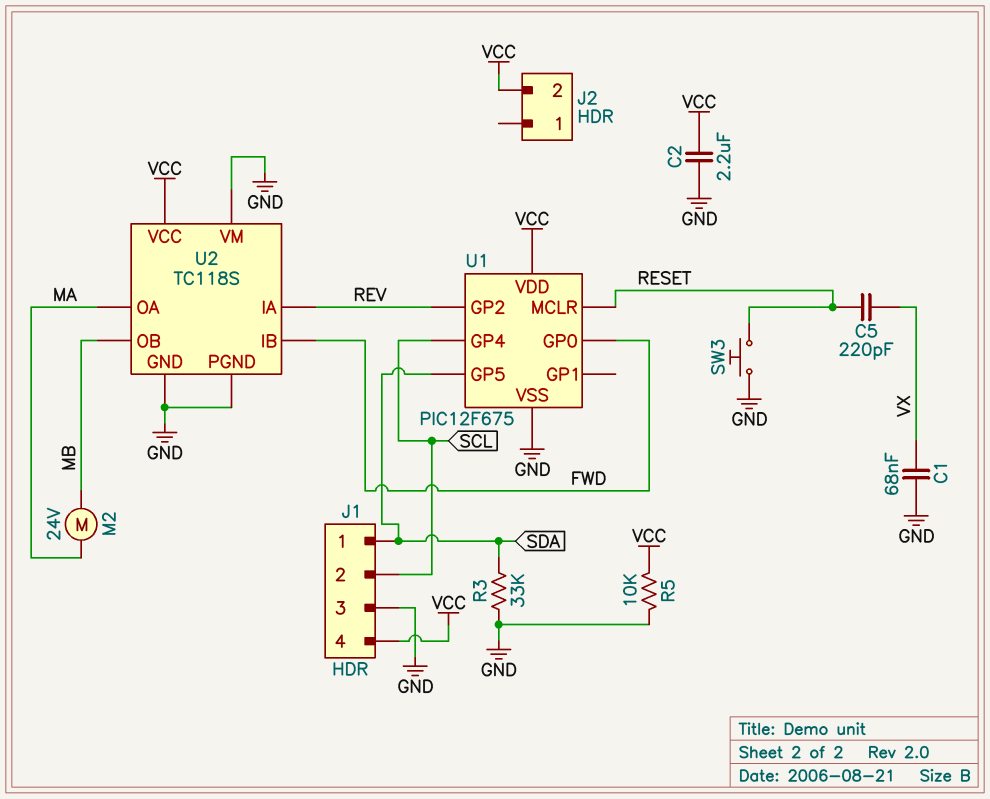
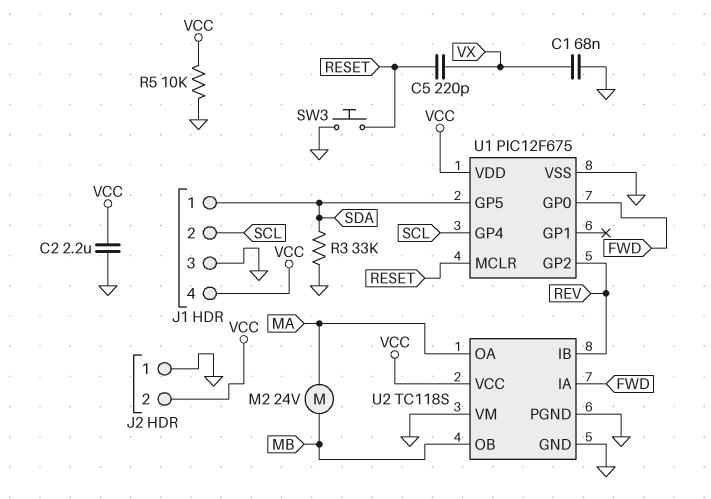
J2 pin 1: none -> GND
U2 pin IA: REV -> FWD
U2 pin IB: FWD -> REV

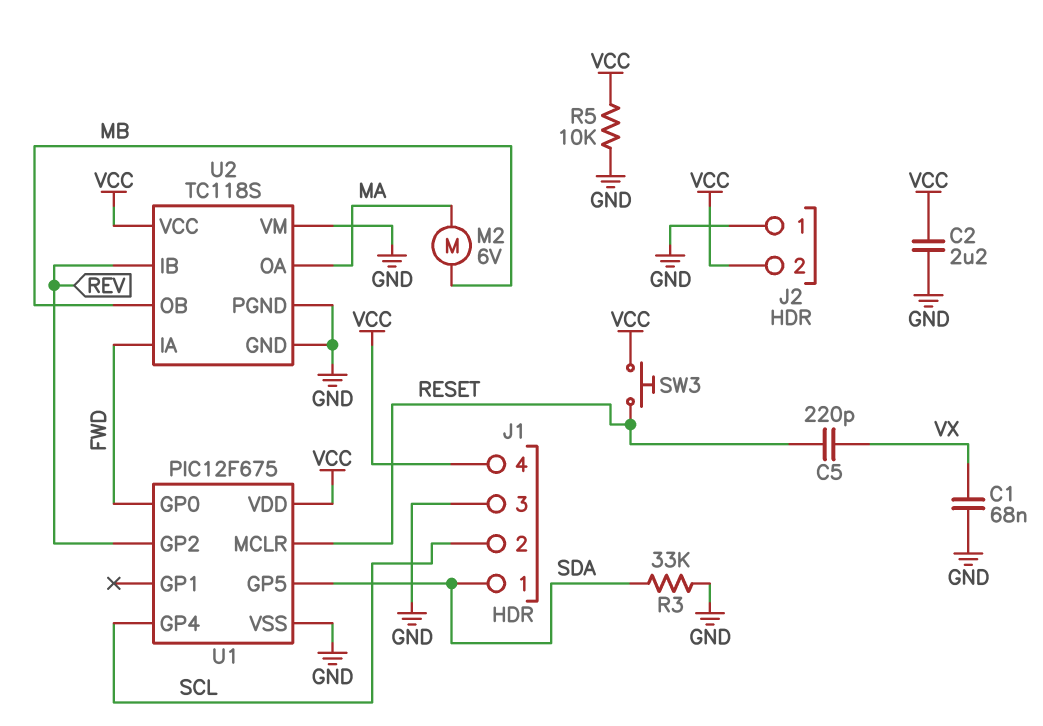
M2: motor 24V (MA, MB) -> motor 6V (MA, MB)
SW3: button (GND, RESET) -> button (RESET, VCC)

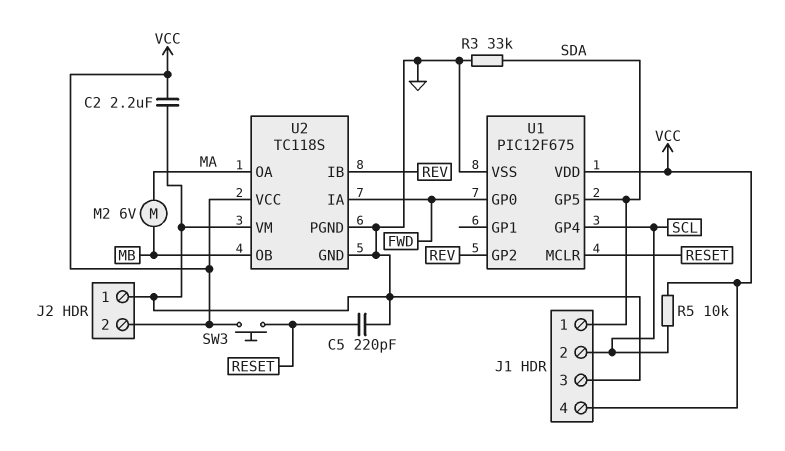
C1: 68nF (GND, VX) -> none
C5: 220pF (RESET, VX) -> 220pF (GND, RESET)
R5: 10k (GND, VCC) -> 10k (SCL, VCC)

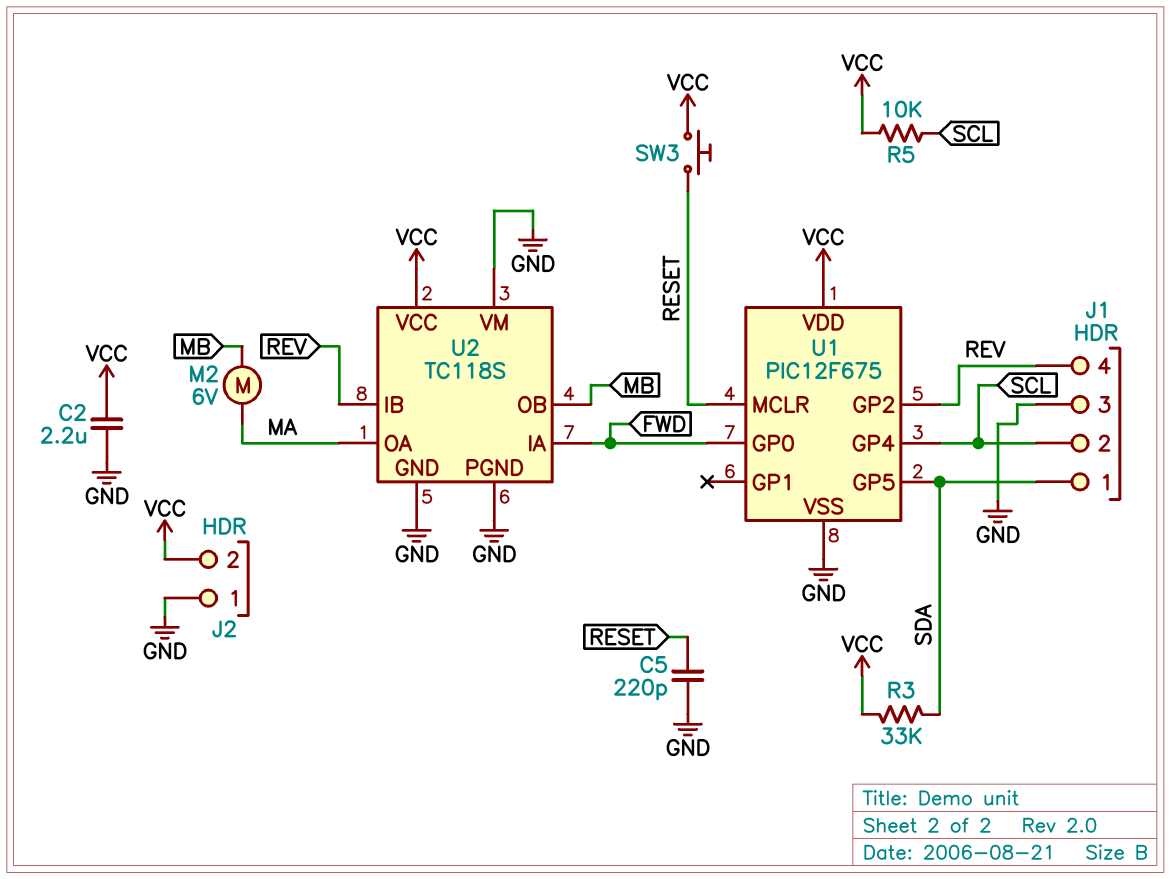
J1 pin 4: VCC -> REV
R3: 33k (GND, SDA) -> 33k (SDA, VCC)

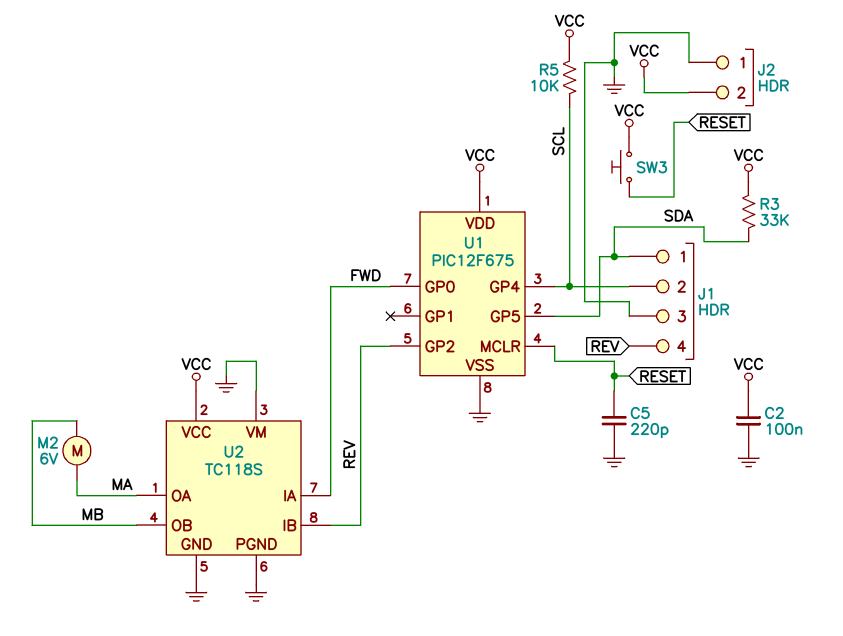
C2: 2.2uF (GND, VCC) -> 100nF (GND, VCC)

